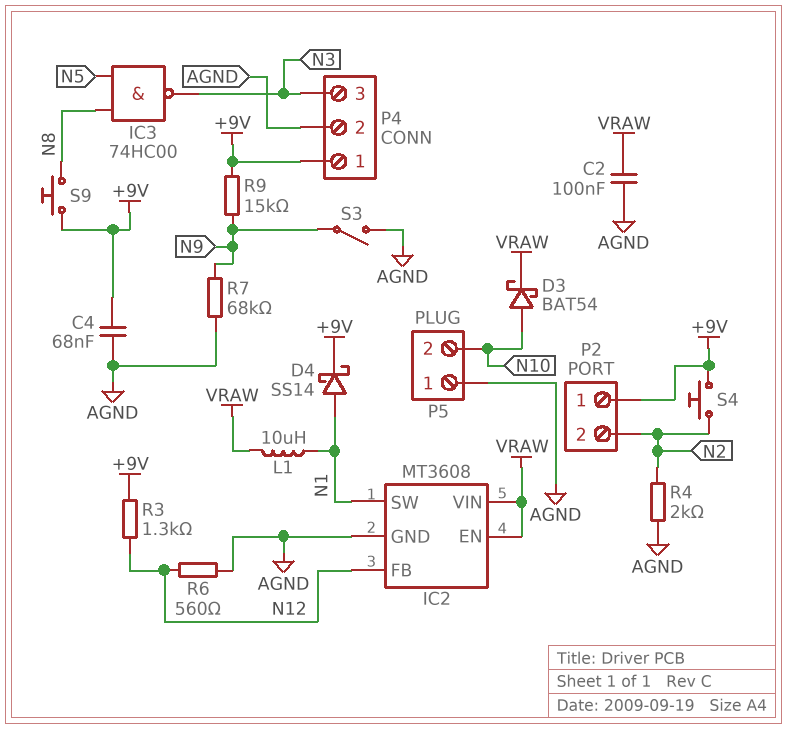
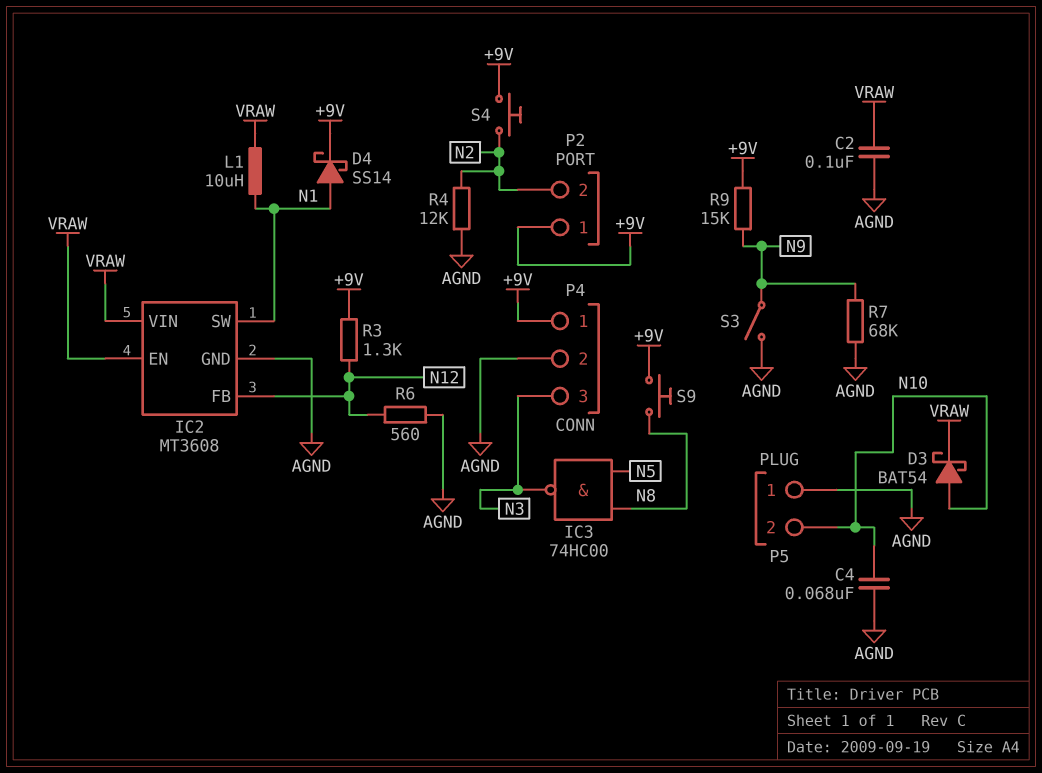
C4: 68nF (+9V, AGND) -> 68nF (AGND, N10)
R4: 2k (AGND, N2) -> 12k (AGND, N2)

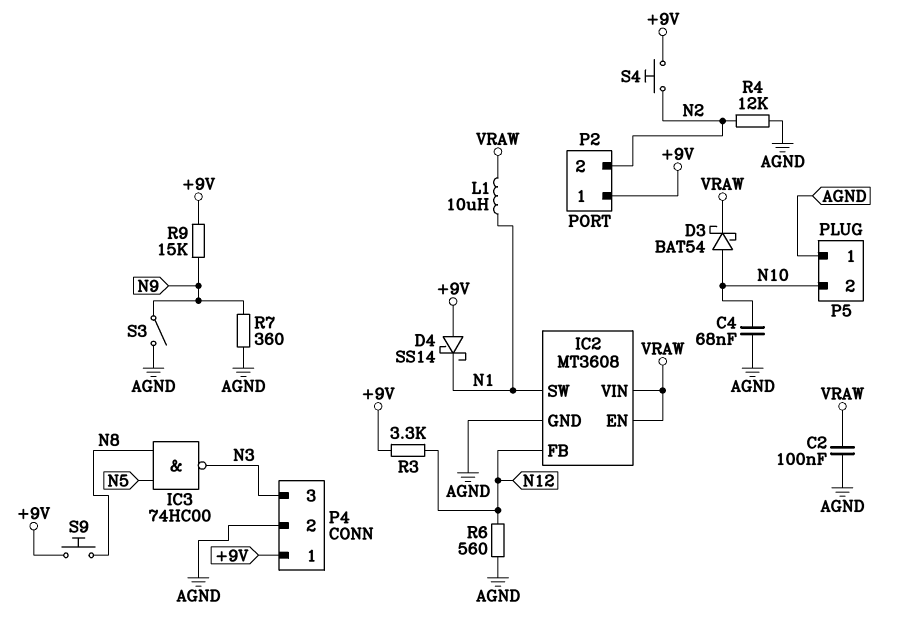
D4: schottky SS14 (A N1, K +9V) -> schottky SS14 (A +9V, K N1)
R3: 1.3k (+9V, N12) -> 3.3k (+9V, N12)
R7: 68k (AGND, N9) -> 360 (AGND, N9)

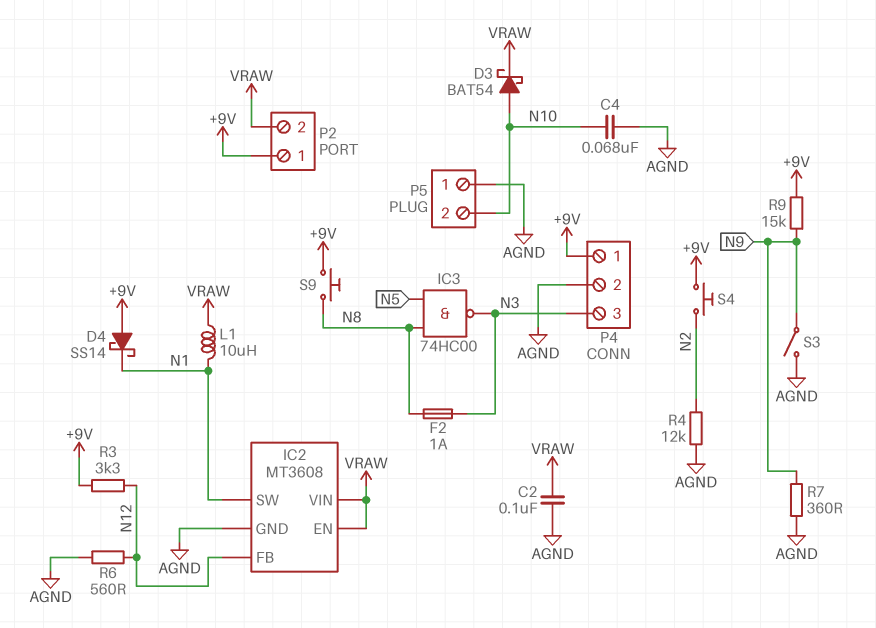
F2: none -> 1A (N3, N8)
P2 pin 2: N2 -> VRAW

